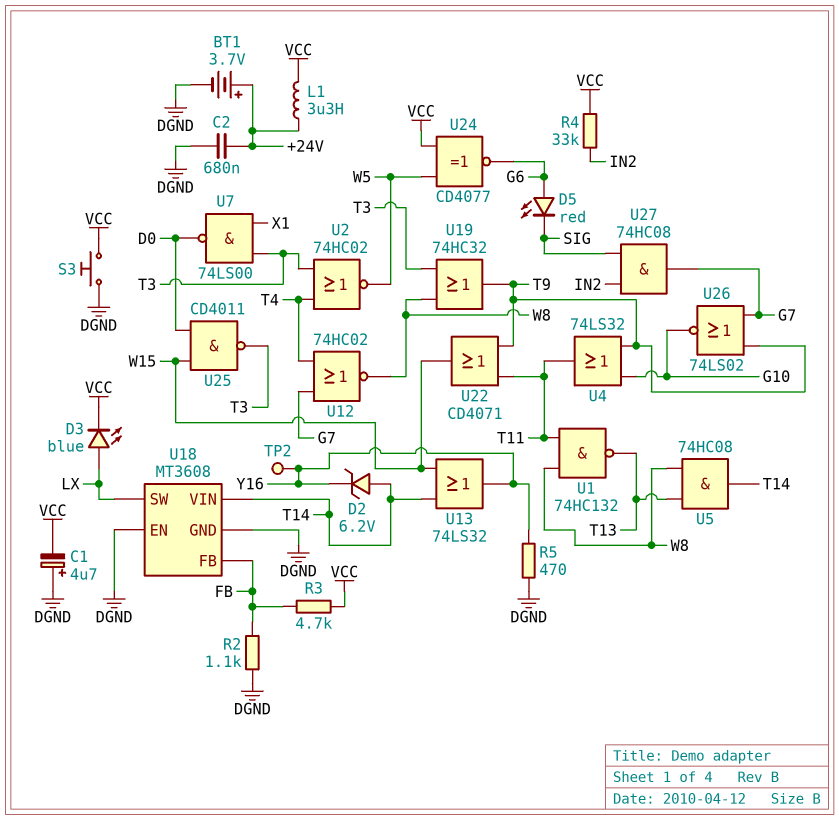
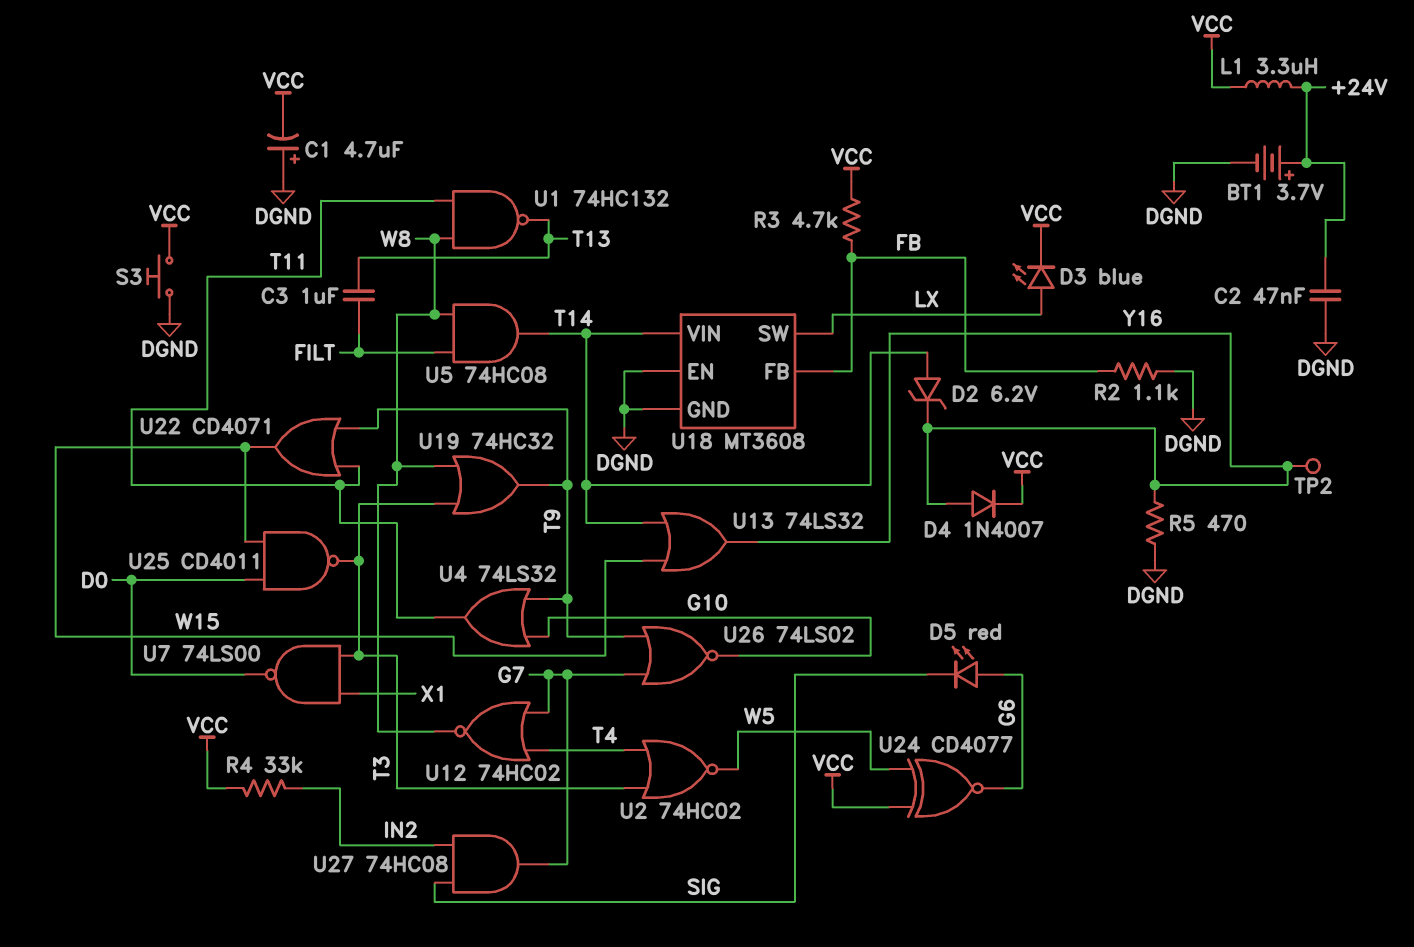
C2: 680nF (+24V, DGND) -> 47nF (+24V, DGND)
C3: none -> 1uF (FILT, T13)
D4: none -> diode 1N4007 (A Y16, K VCC)
U5: AND 74HC08 (in T13, in W8, out T14) -> AND 74HC08 (in FILT, in W8, out T14)

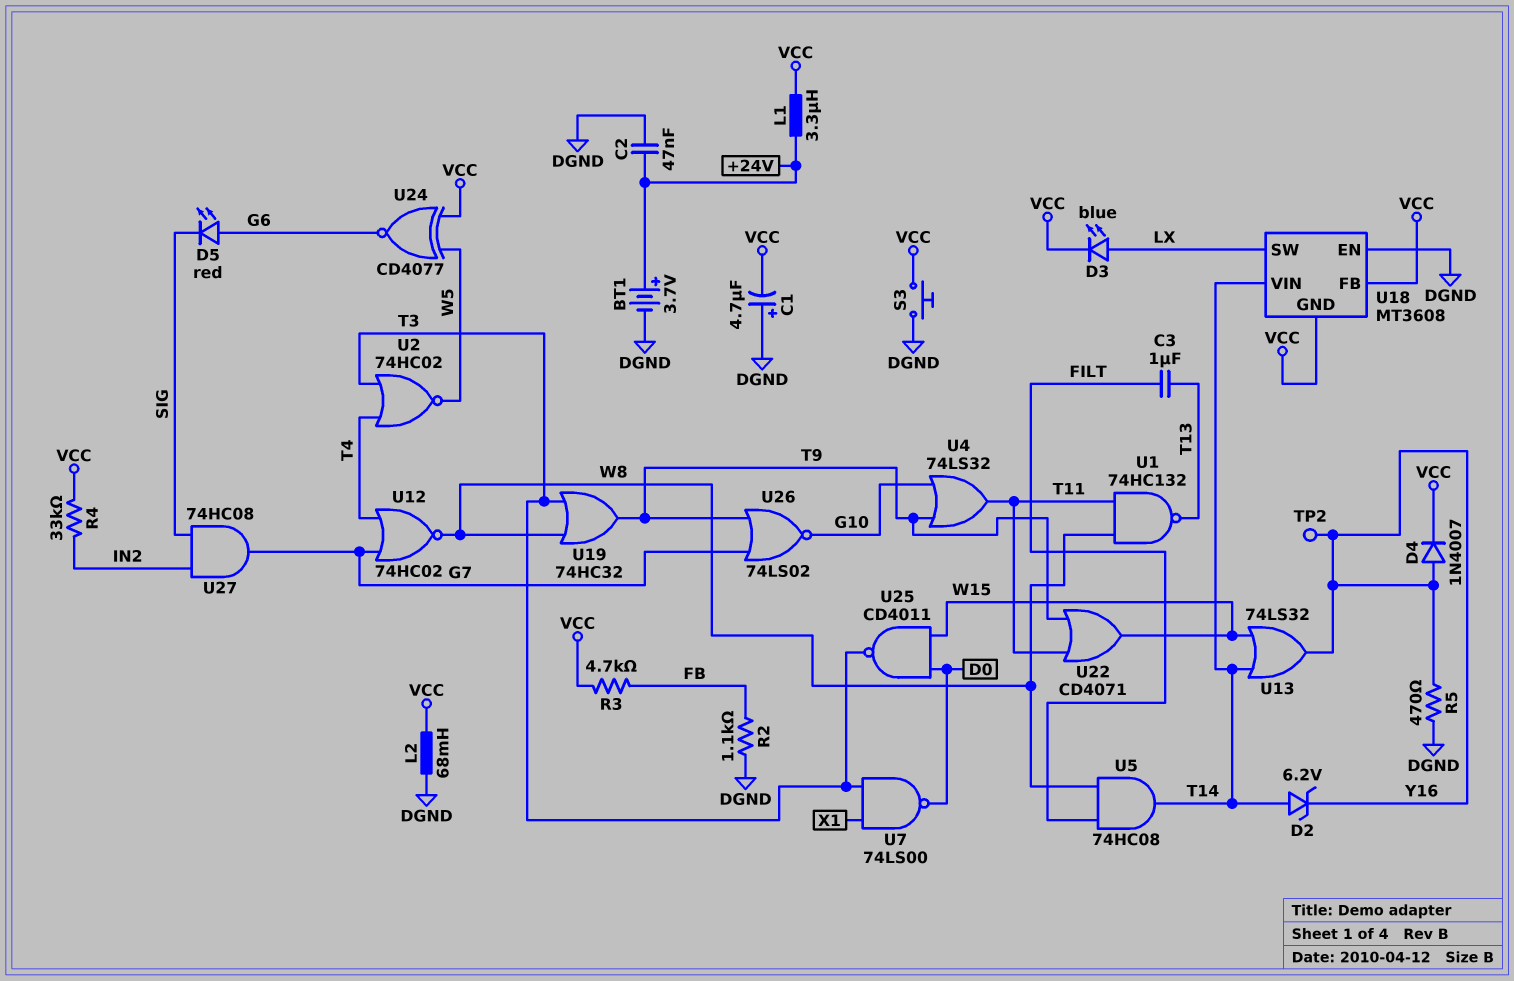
L2: none -> 68mH (DGND, VCC)
U18 pin FB: FB -> VCC
U18 pin GND: DGND -> VCC

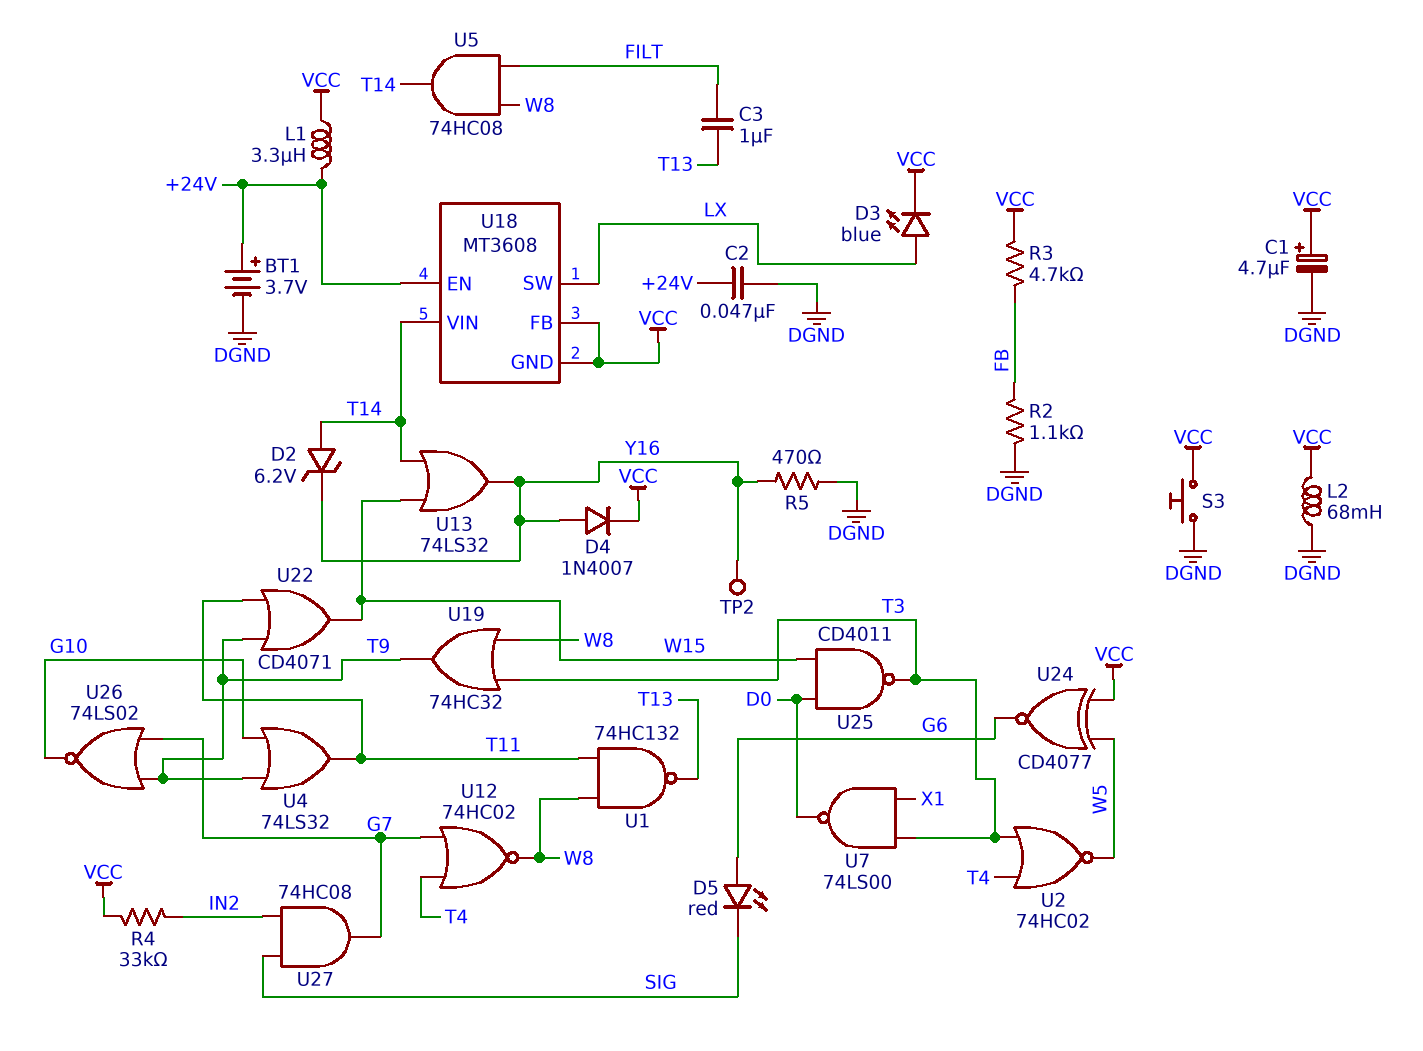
C1: 4.7uF (plus DGND, minus VCC) -> 4.7uF (plus VCC, minus DGND)
U18 pin EN: DGND -> +24V

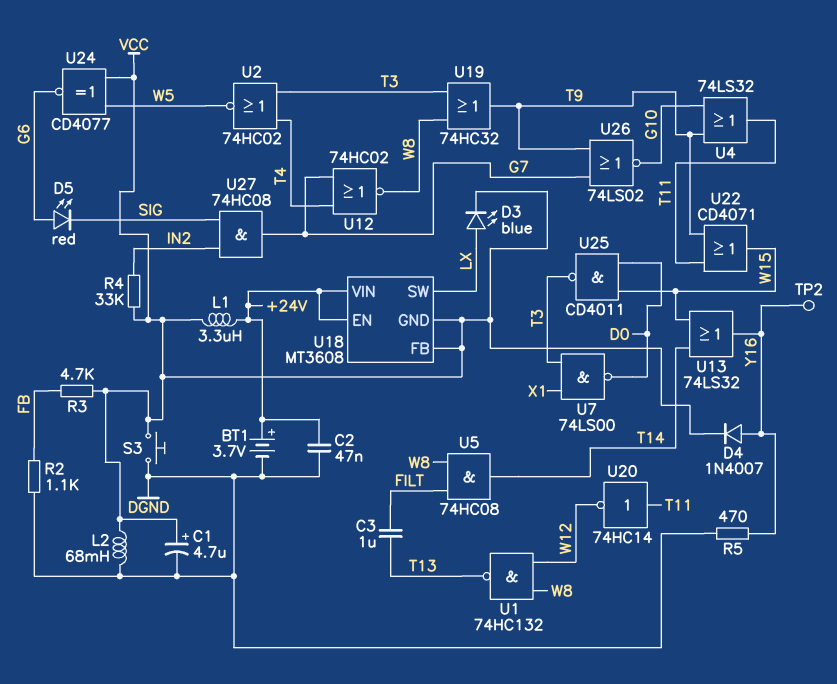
D2: zener 6.2V (A T14, K Y16) -> none
U1: NAND 74HC132 (in T11, in W8, out T13) -> NAND 74HC132 (in W8, in W12, out T13)
U18 pin VIN: T14 -> +24V
U20: none -> NOT 74HC14 (in T11, out W12)

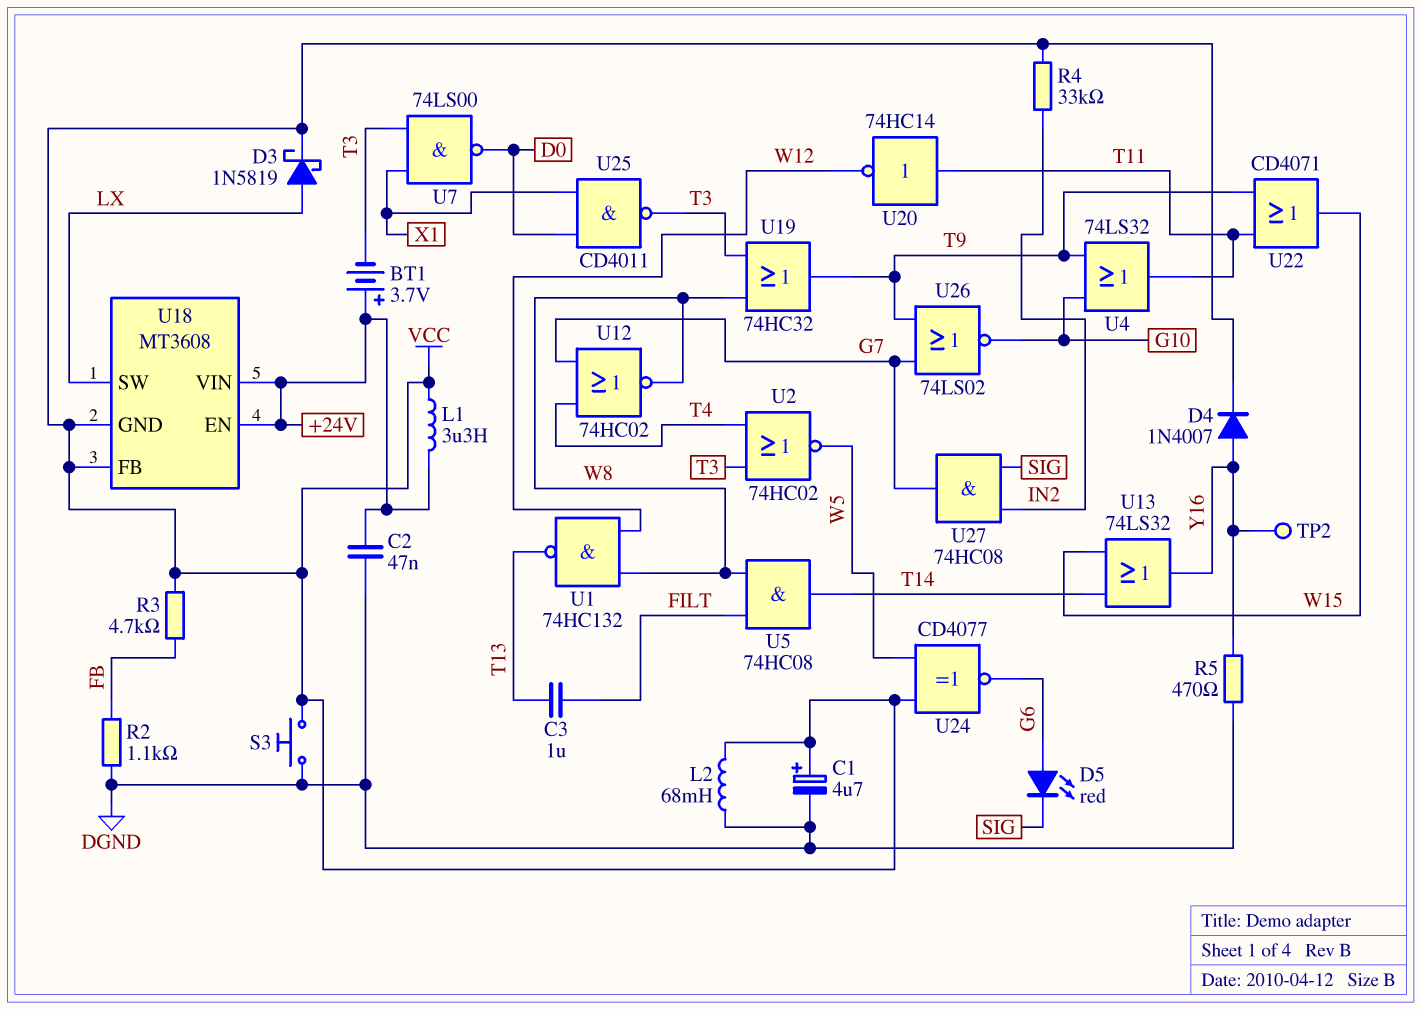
BT1: 3.7V (plus +24V, minus DGND) -> 3.7V (plus +24V, minus T3)
D3: LED blue (A LX, K VCC) -> schottky 1N5819 (A LX, K VCC)
U25: NAND CD4011 (in D0, in W15, out T3) -> NAND CD4011 (in D0, in X1, out T3)

